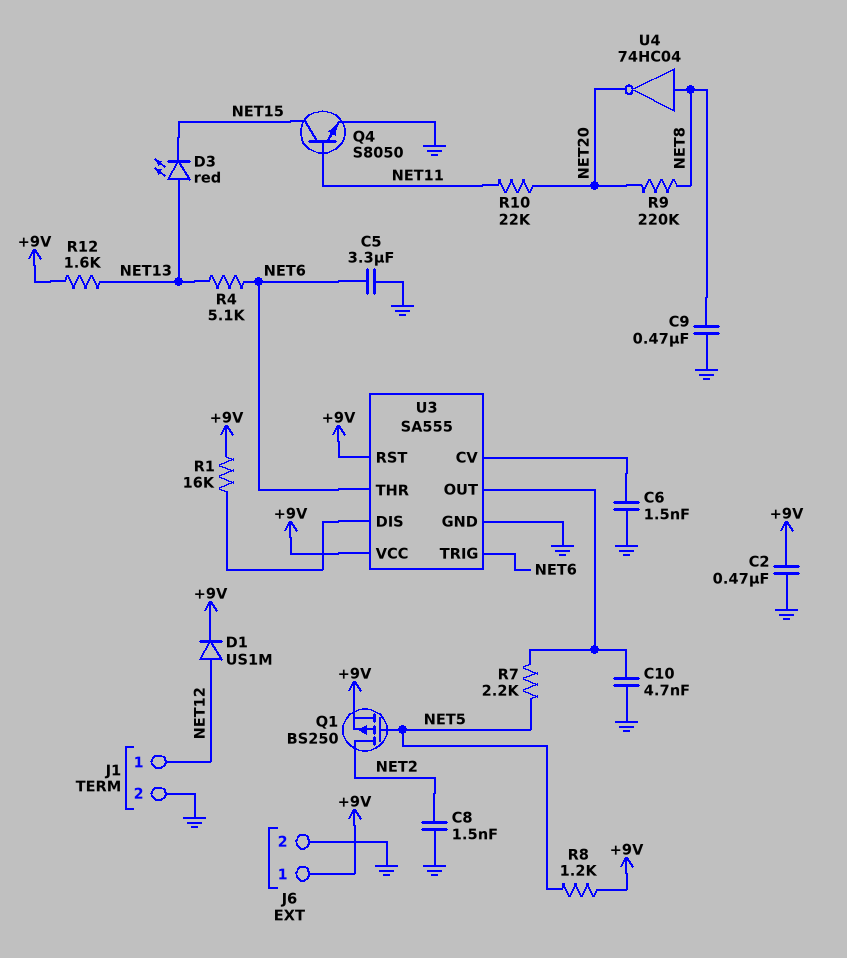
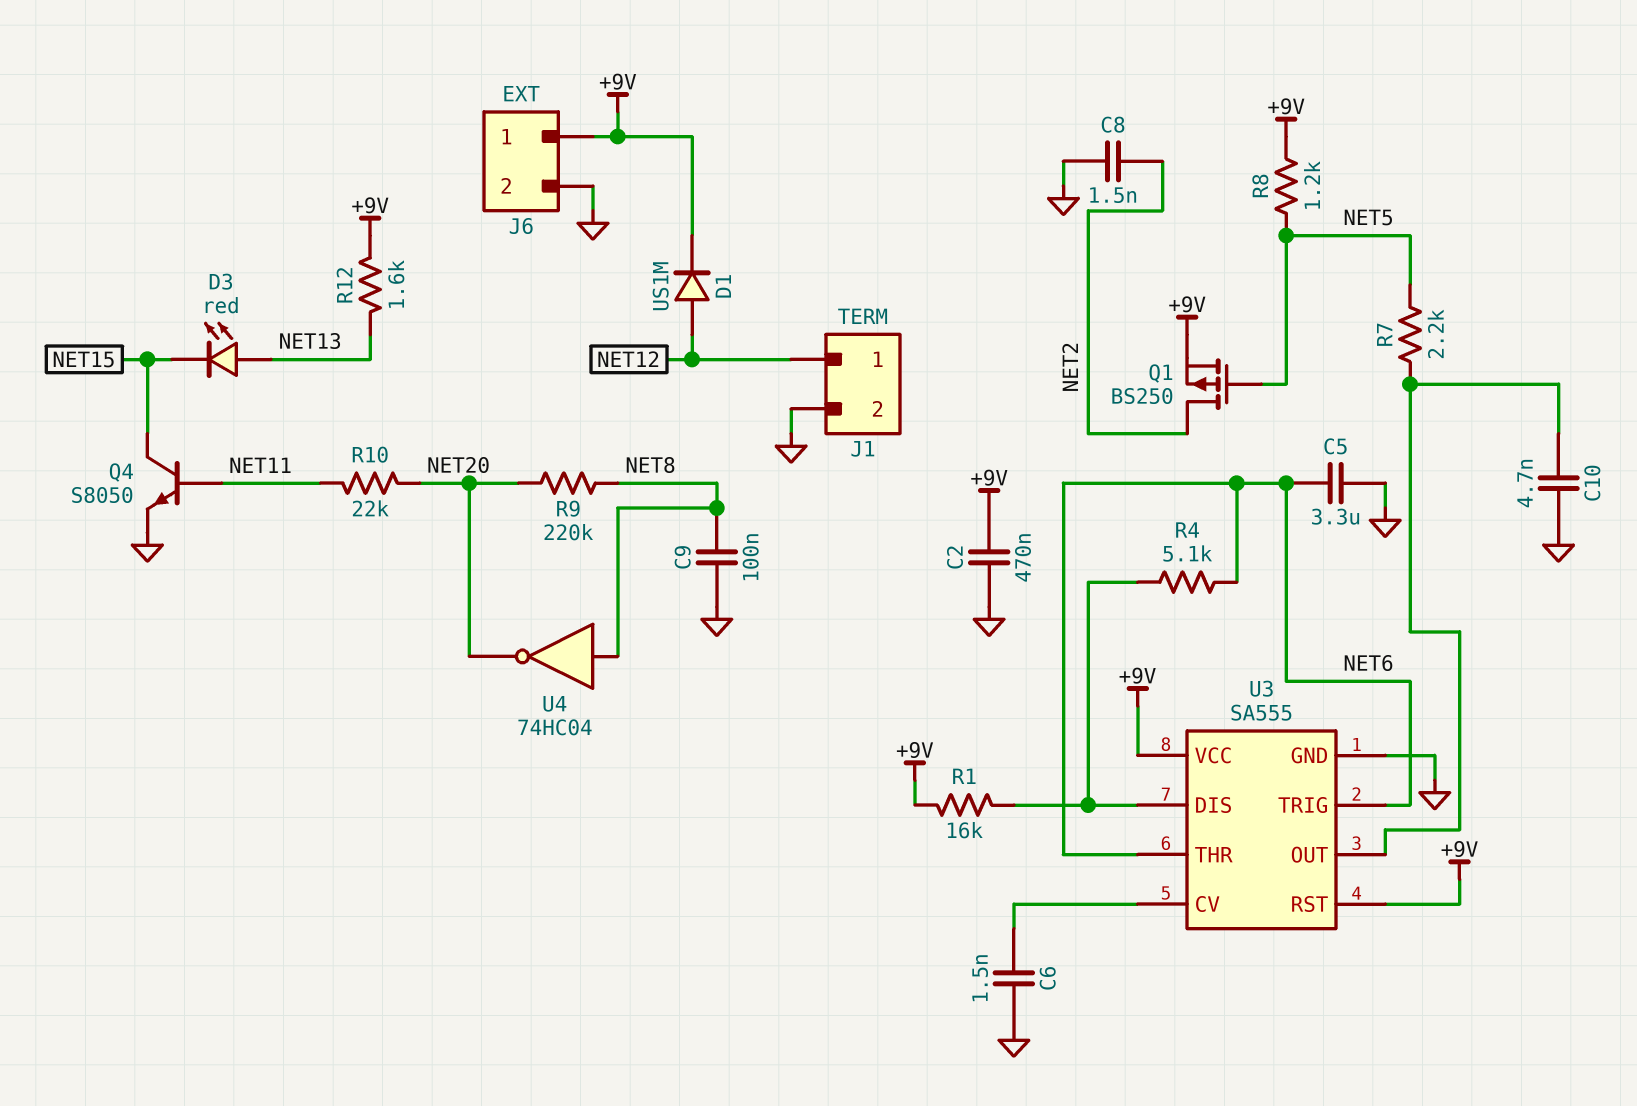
C9: 470nF (GND, NET8) -> 100nF (GND, NET8)
R4: 5.1k (NET6, NET13) -> 5.1k (NET6, U3/DIS)

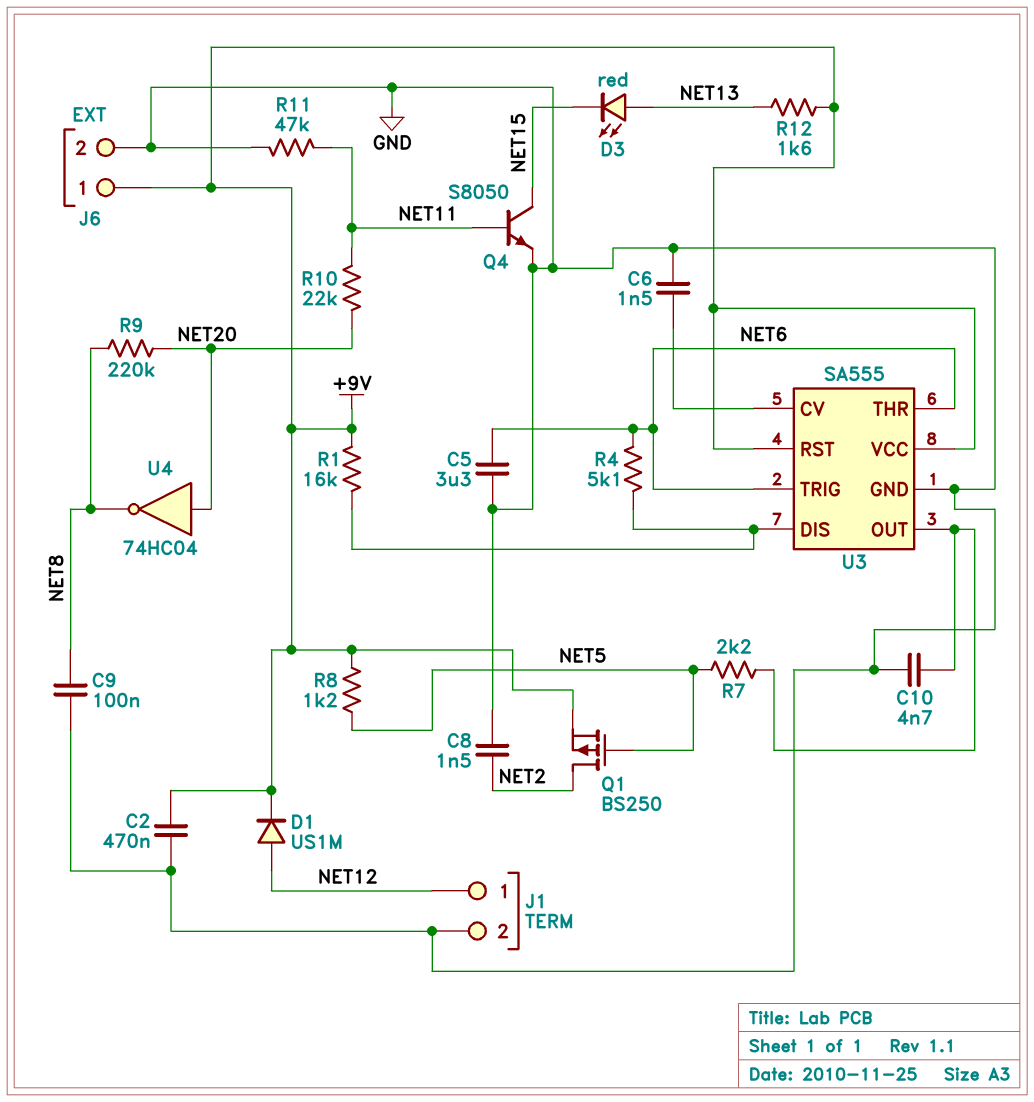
R11: none -> 47k (GND, NET11)
U4: NOT 74HC04 (in NET8, out NET20) -> NOT 74HC04 (in NET20, out NET8)

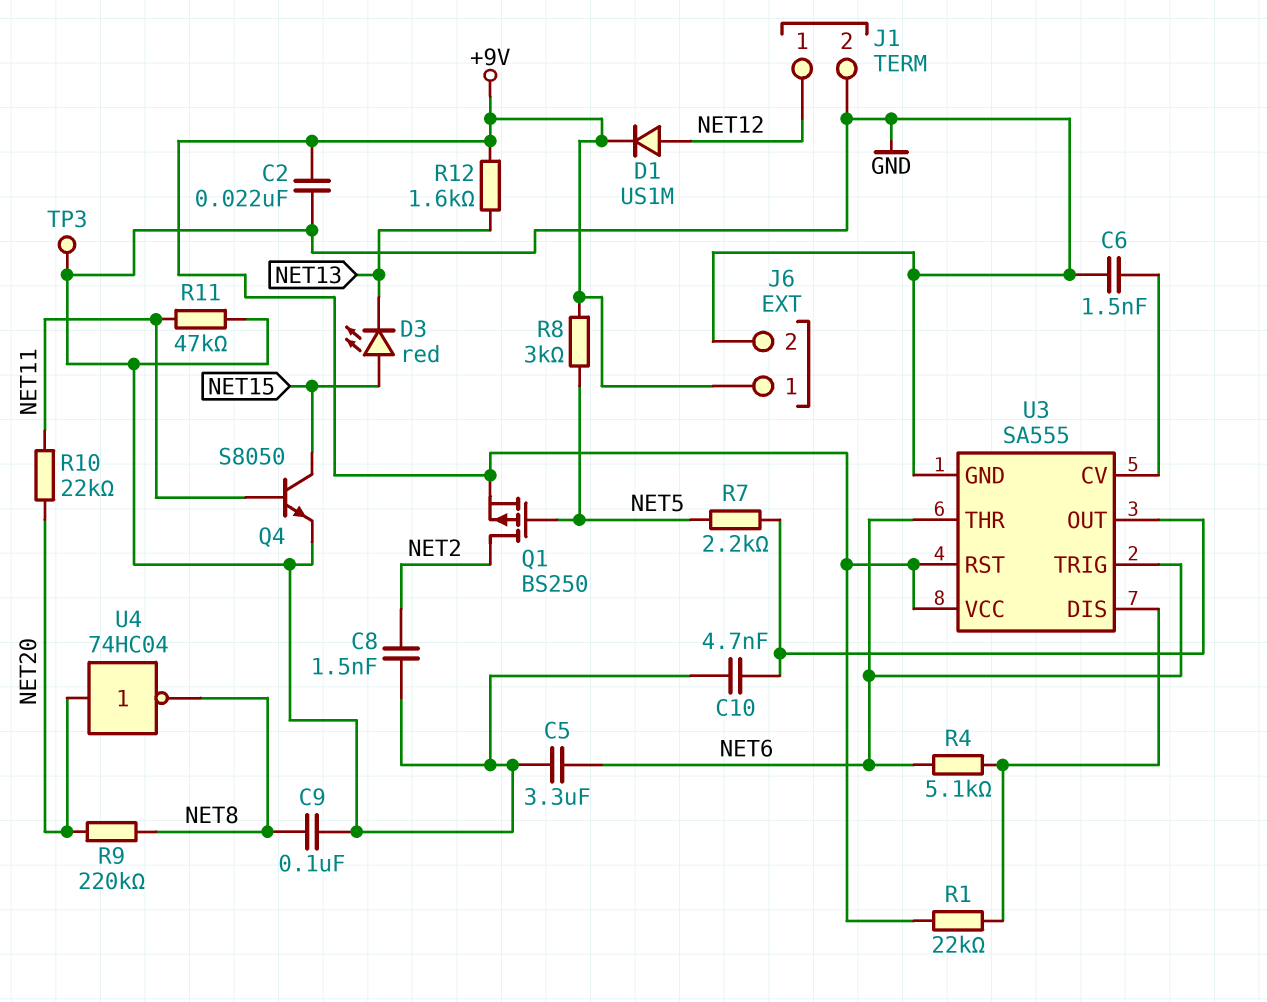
C2: 470nF (+9V, GND) -> 22nF (+9V, GND)
D3: LED red (A NET13, K NET15) -> LED red (A NET15, K NET13)
R1: 16k (+9V, U3/DIS) -> 22k (+9V, U3/DIS)
R8: 1.2k (+9V, NET5) -> 3k (+9V, NET5)
TP3: none -> test point (GND)

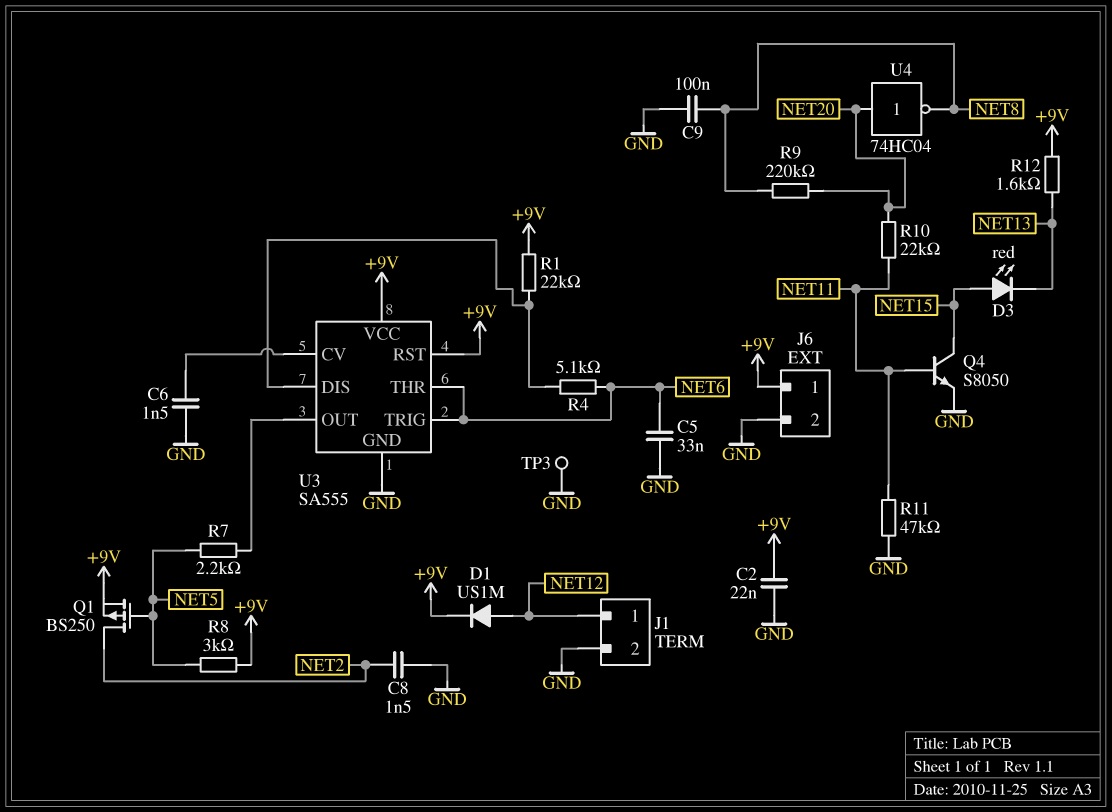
C5: 3.3uF (GND, NET6) -> 33nF (GND, NET6)
C10: 4.7nF (GND, U3/OUT) -> none

